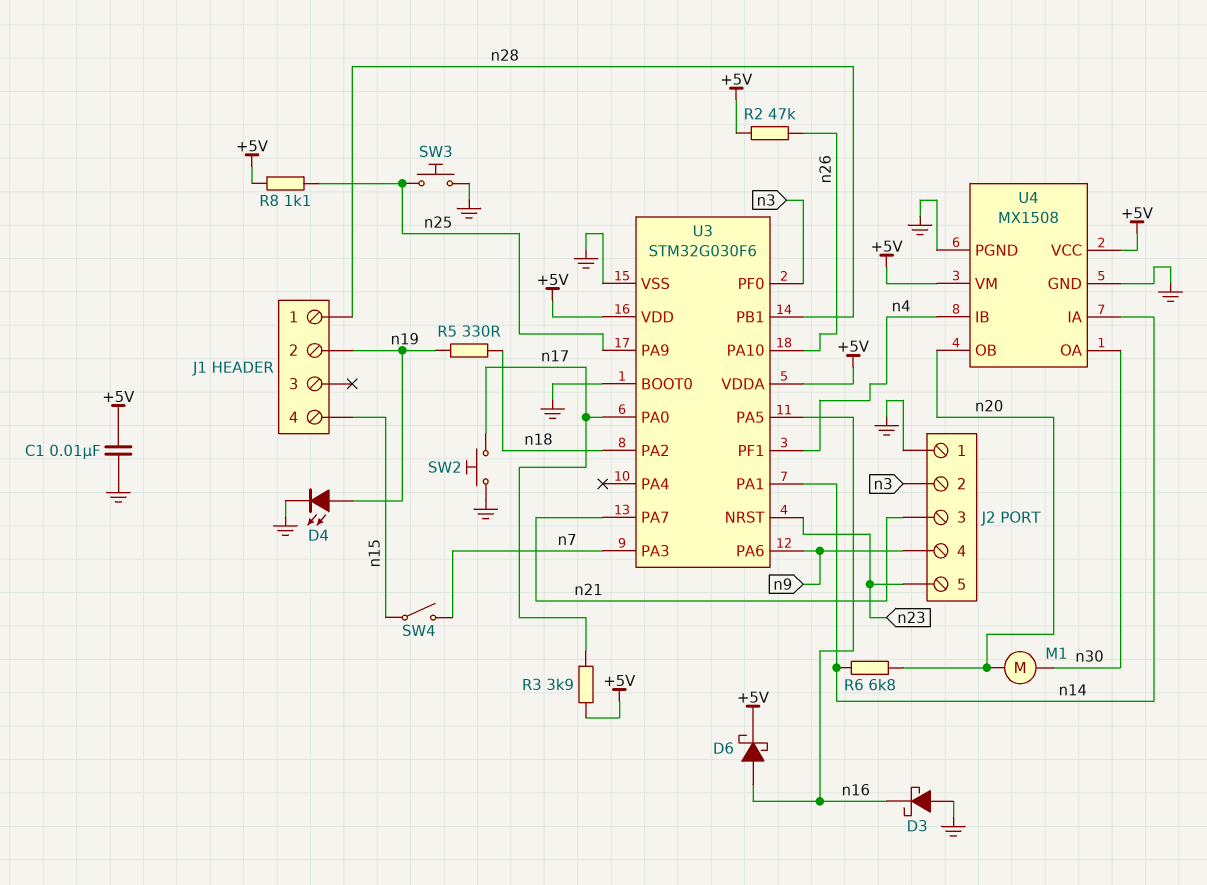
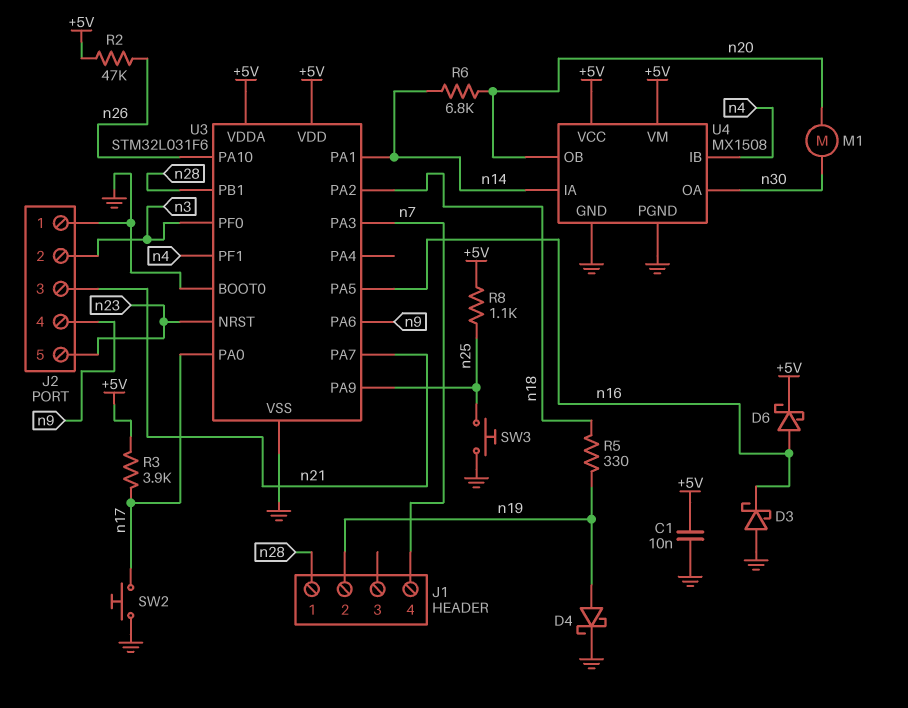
D4: LED (A n19, K GND) -> schottky (A n19, K GND)
J1 pin 4: n15 -> n7
SW4: switch (n7, n15) -> none
U3: STM32G030F6 -> STM32L031F6

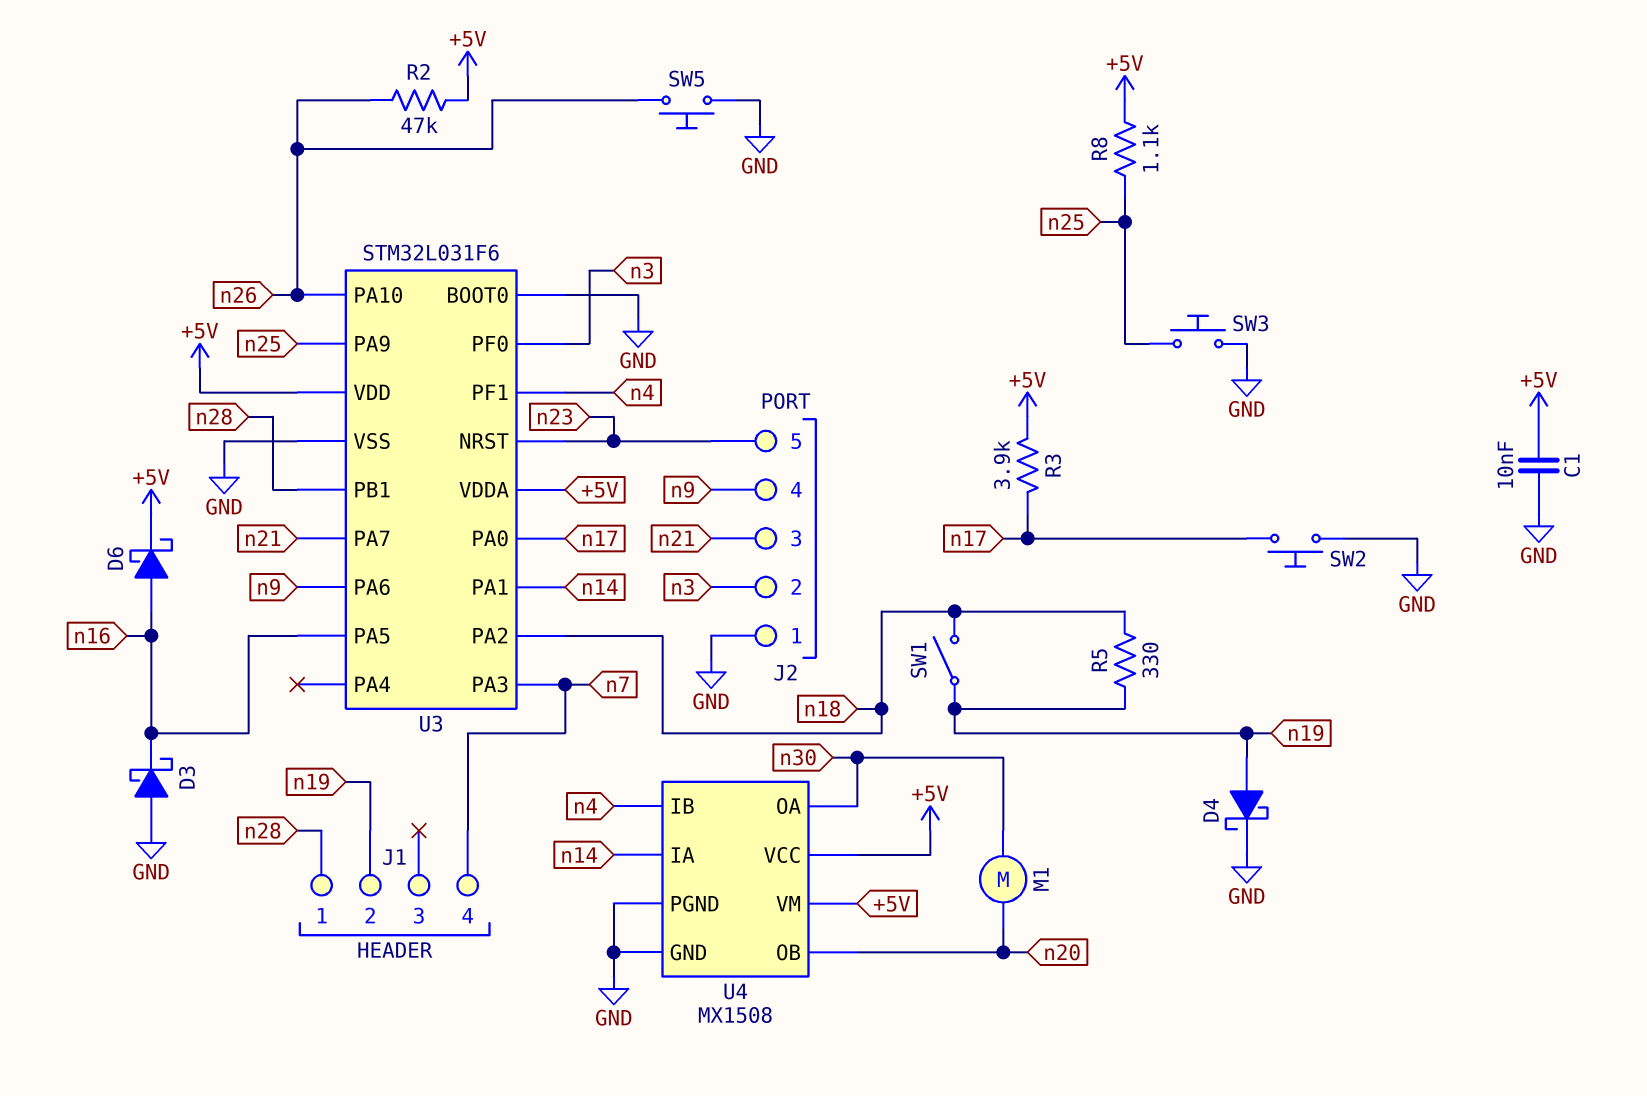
R6: 6.8k (n14, n20) -> none
SW1: none -> switch (n18, n19)
SW5: none -> button (GND, n26)

